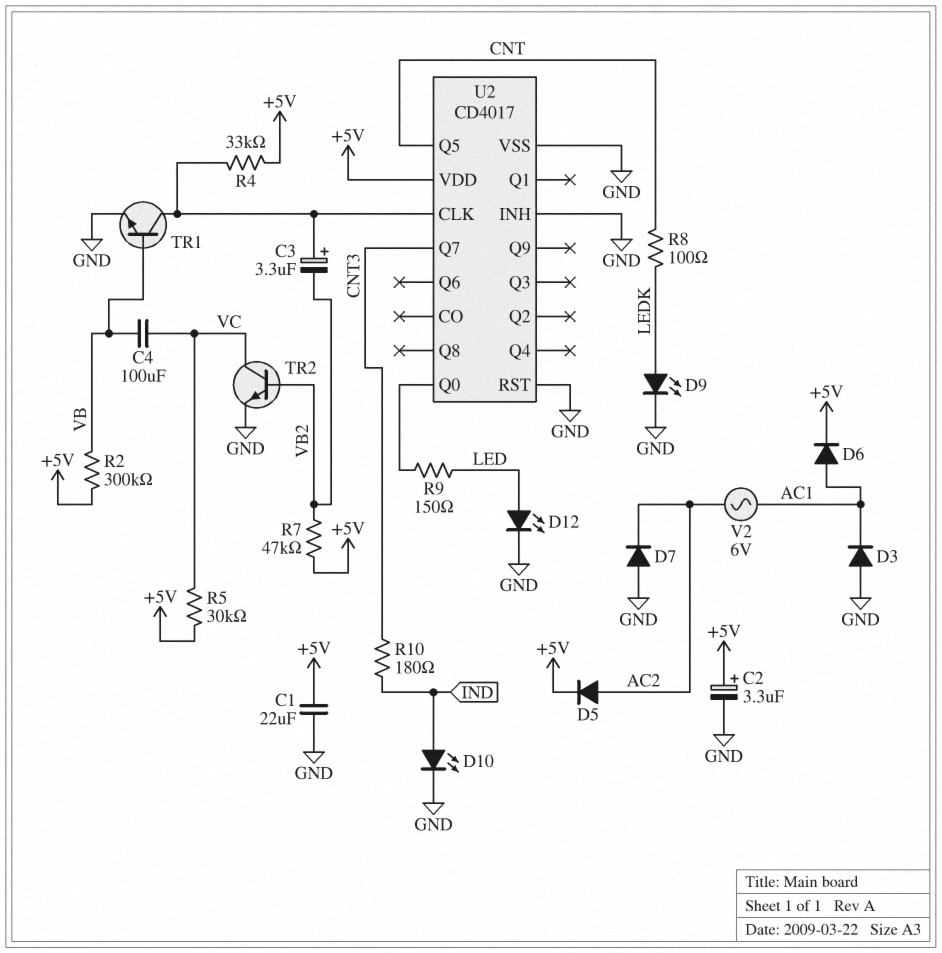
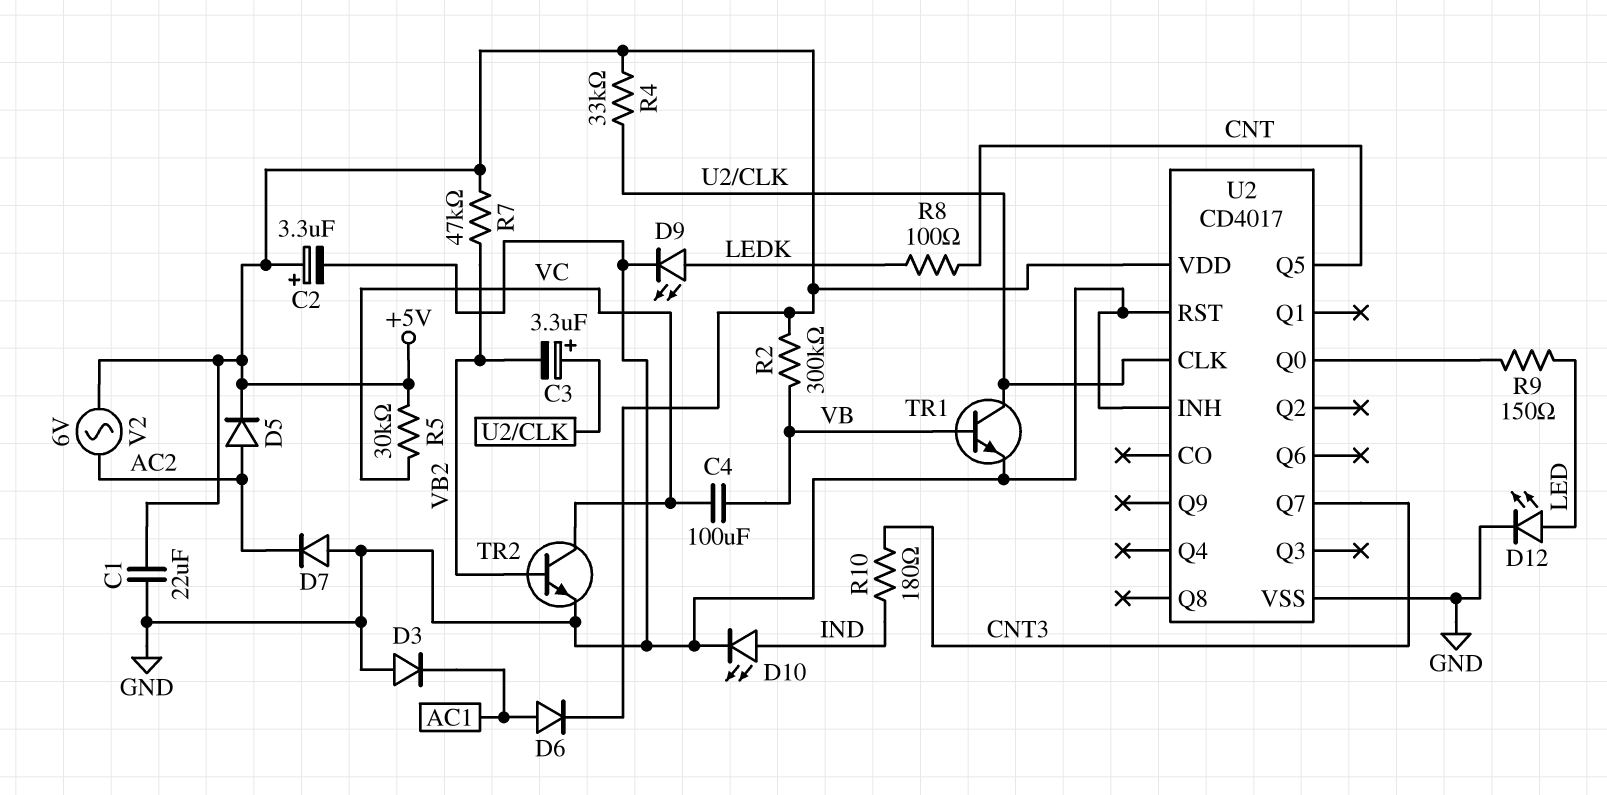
V2: AC 6V (AC1, AC2) -> AC 6V (+5V, AC2)

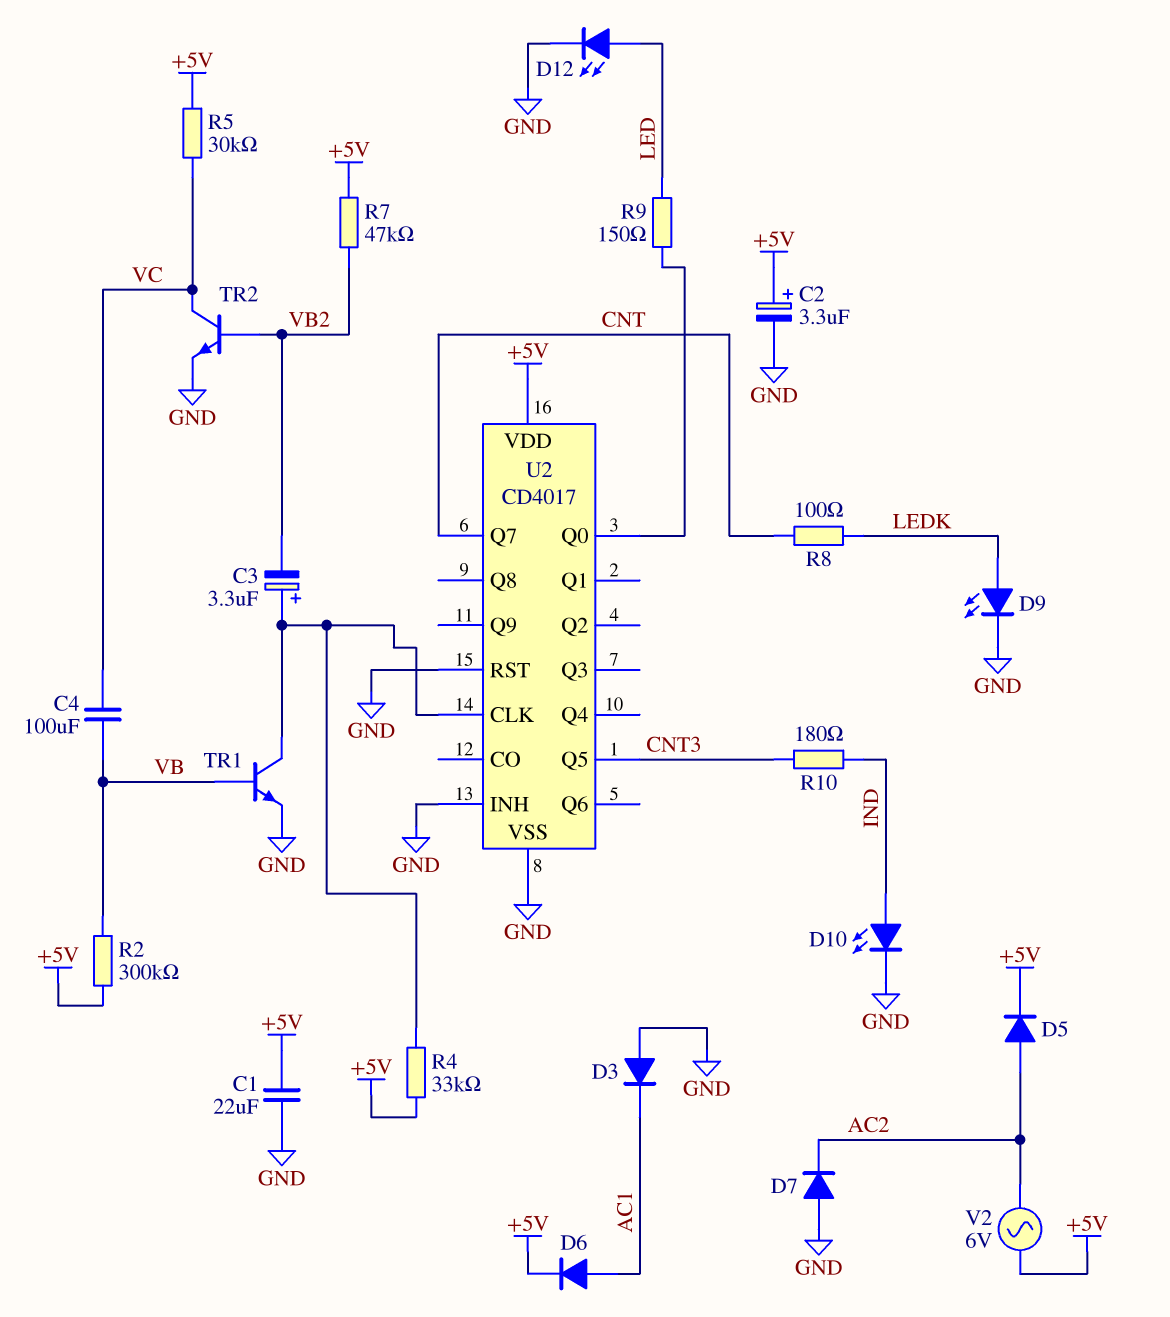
U2 pin Q5: CNT -> CNT3
U2 pin Q7: CNT3 -> CNT

